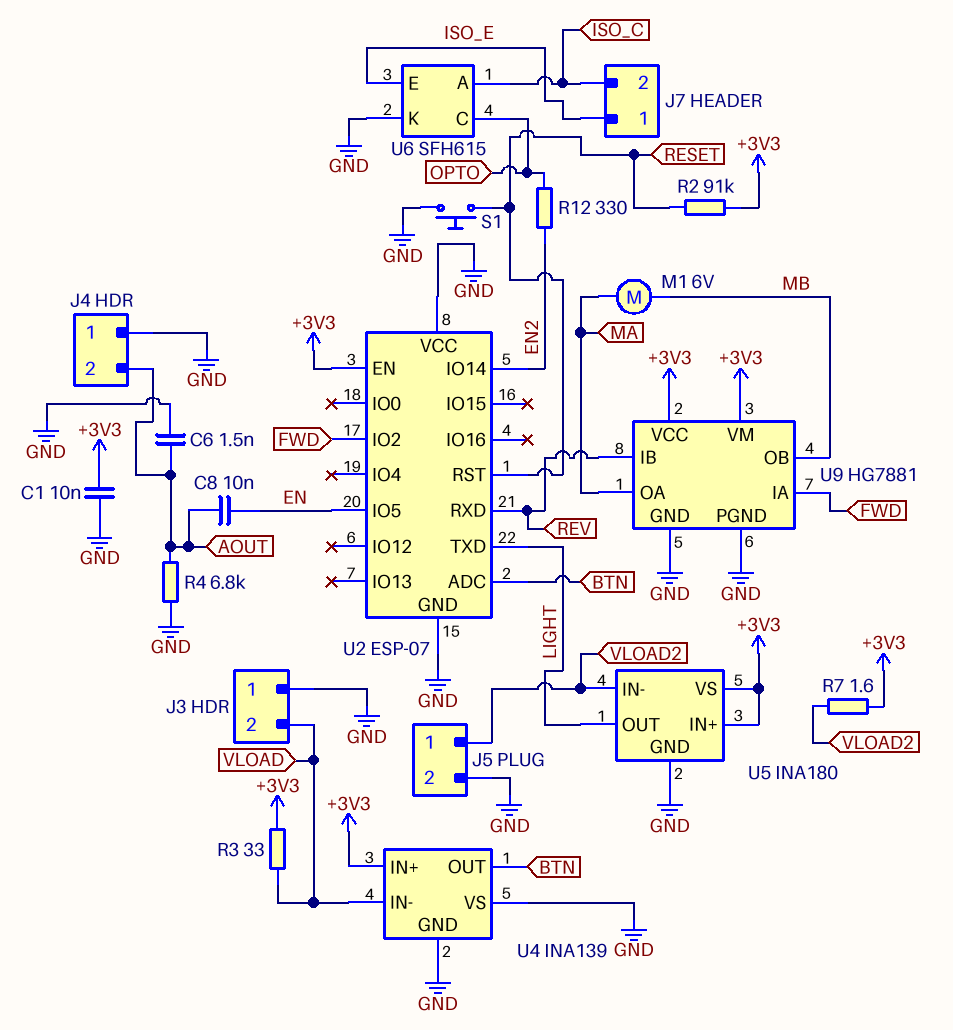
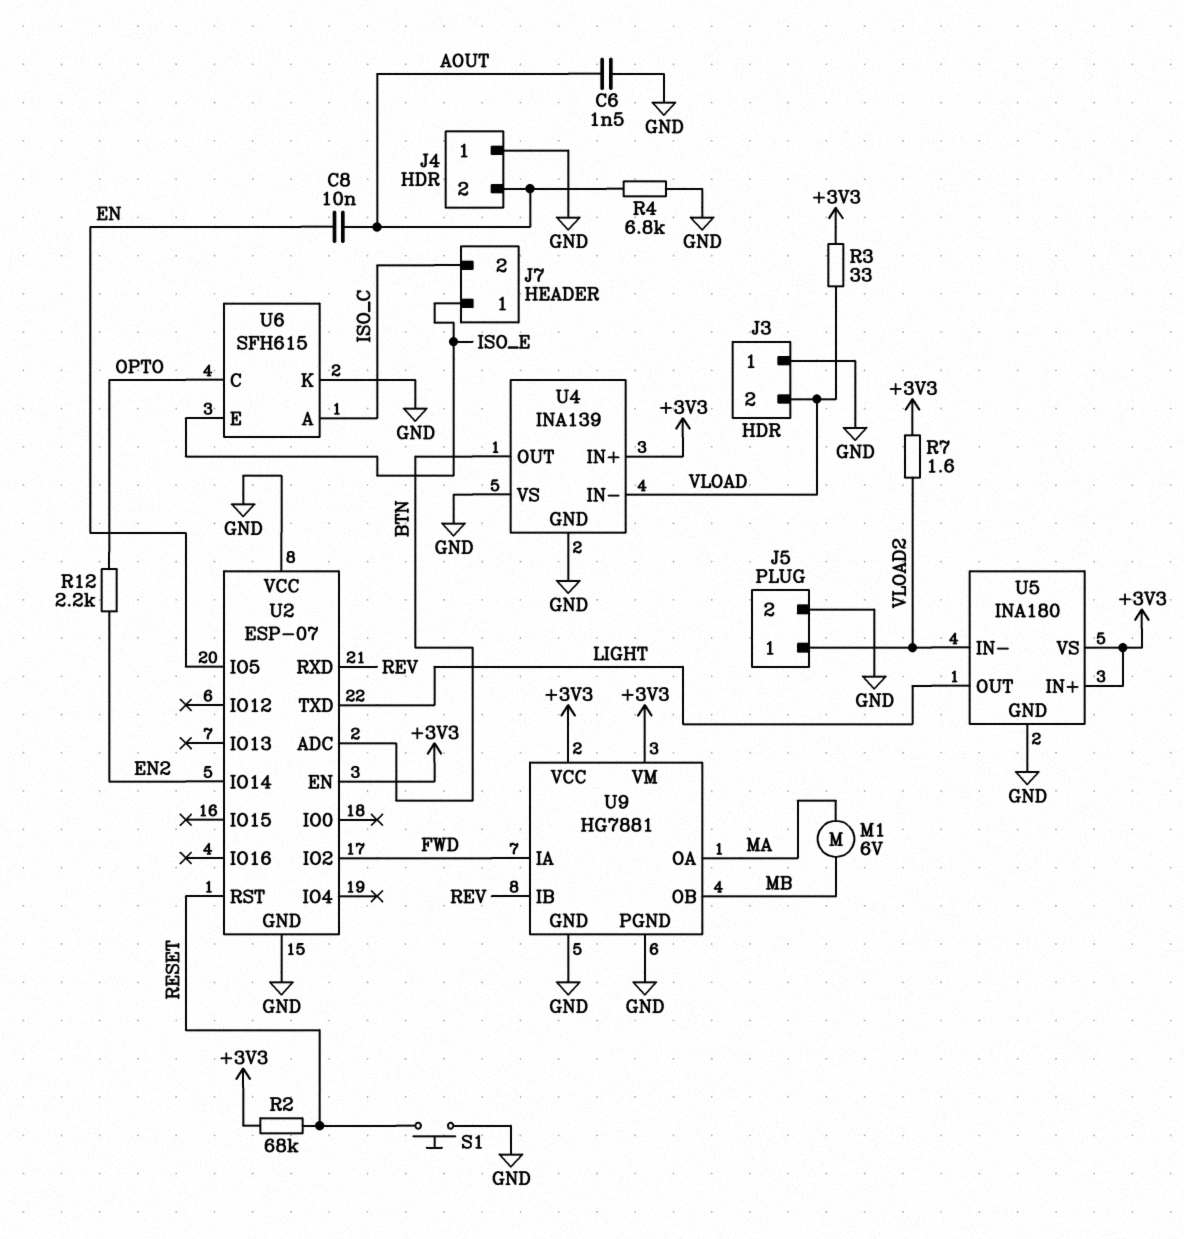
C1: 10nF (+3V3, GND) -> none
R2: 91k (+3V3, RESET) -> 68k (+3V3, RESET)
R12: 330 (EN2, OPTO) -> 2.2k (EN2, OPTO)

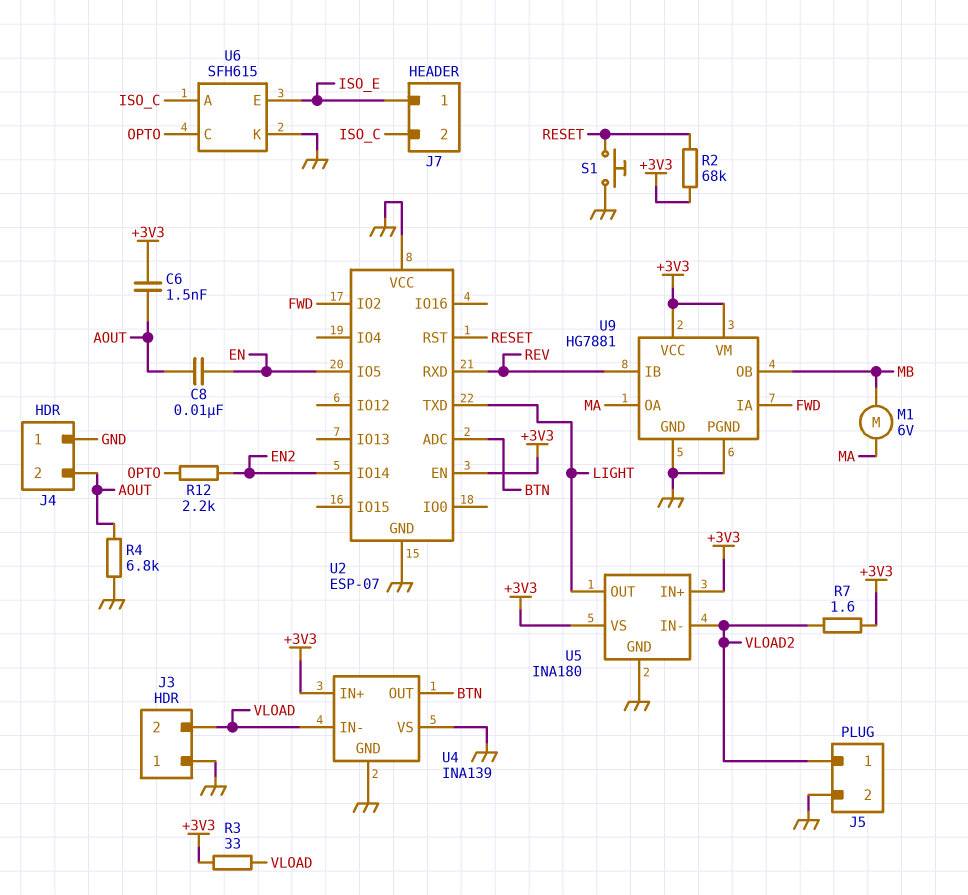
C6: 1.5nF (AOUT, GND) -> 1.5nF (+3V3, AOUT)

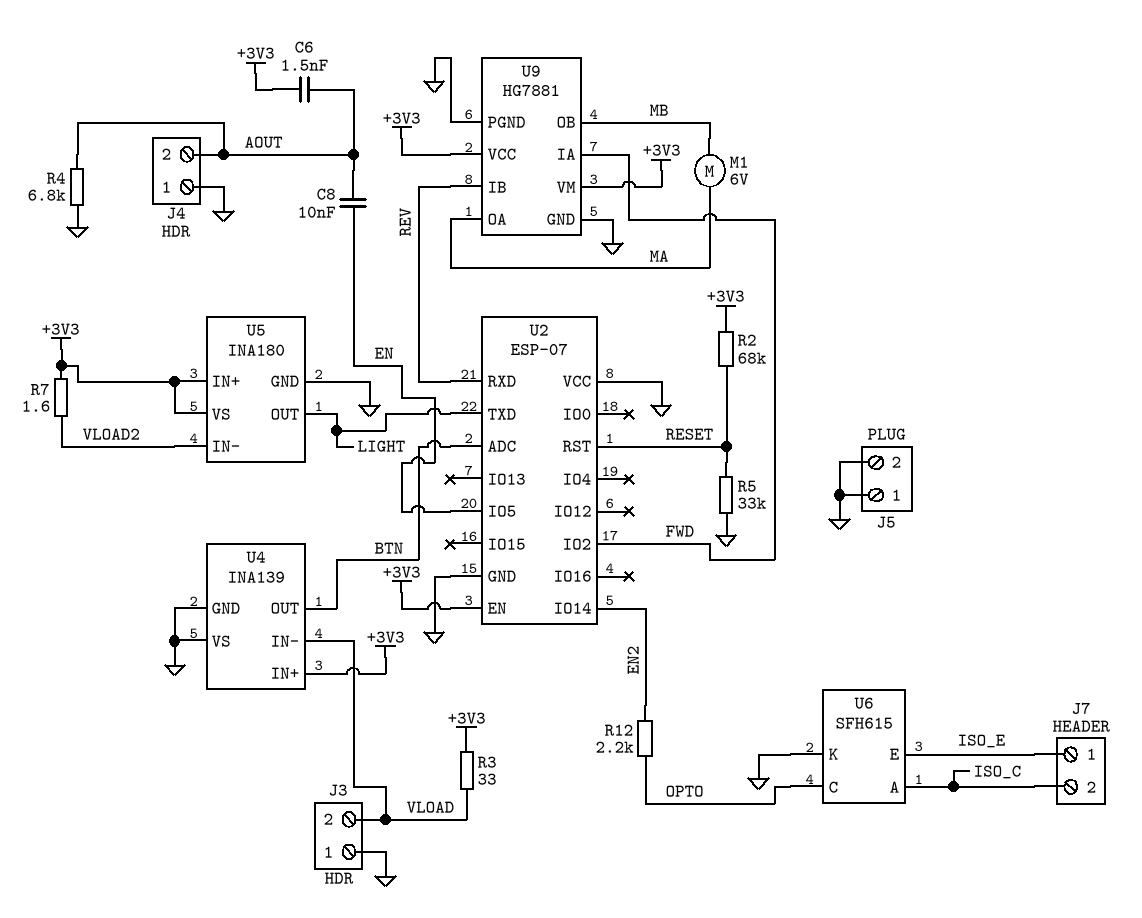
J5 pin 1: VLOAD2 -> GND
R5: none -> 33k (GND, RESET)
S1: button (GND, RESET) -> none

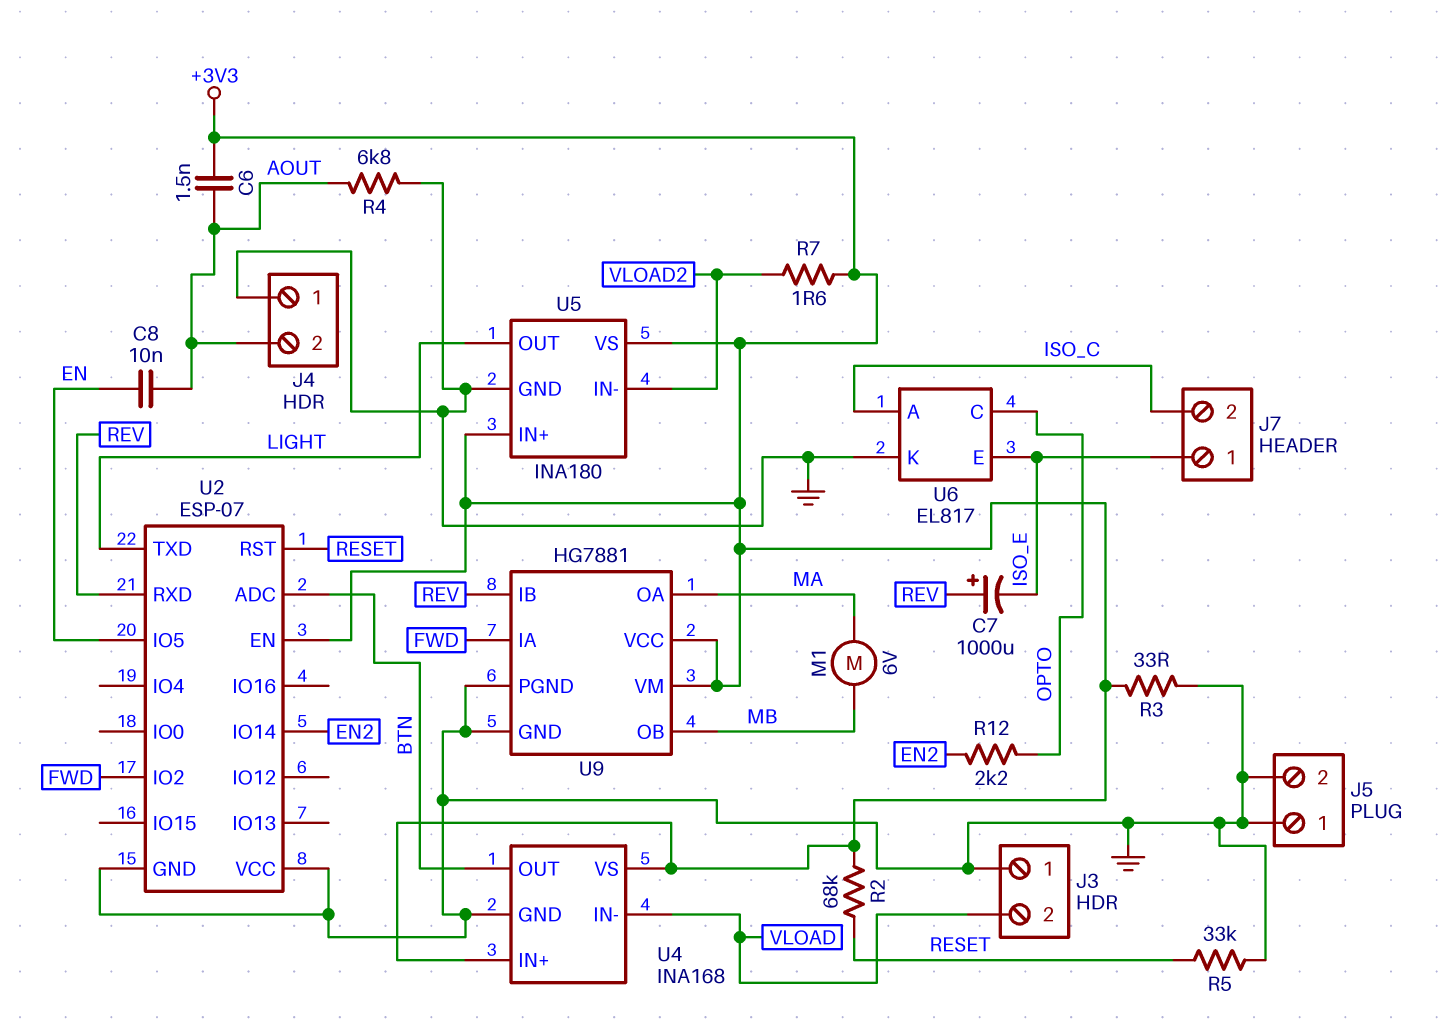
C7: none -> 1000uF (plus REV, minus ISO_E)
R3: 33 (+3V3, VLOAD) -> 33 (+3V3, GND)
U4: INA139 -> INA168
U4 pin VS: GND -> +3V3
U6: SFH615 -> EL817

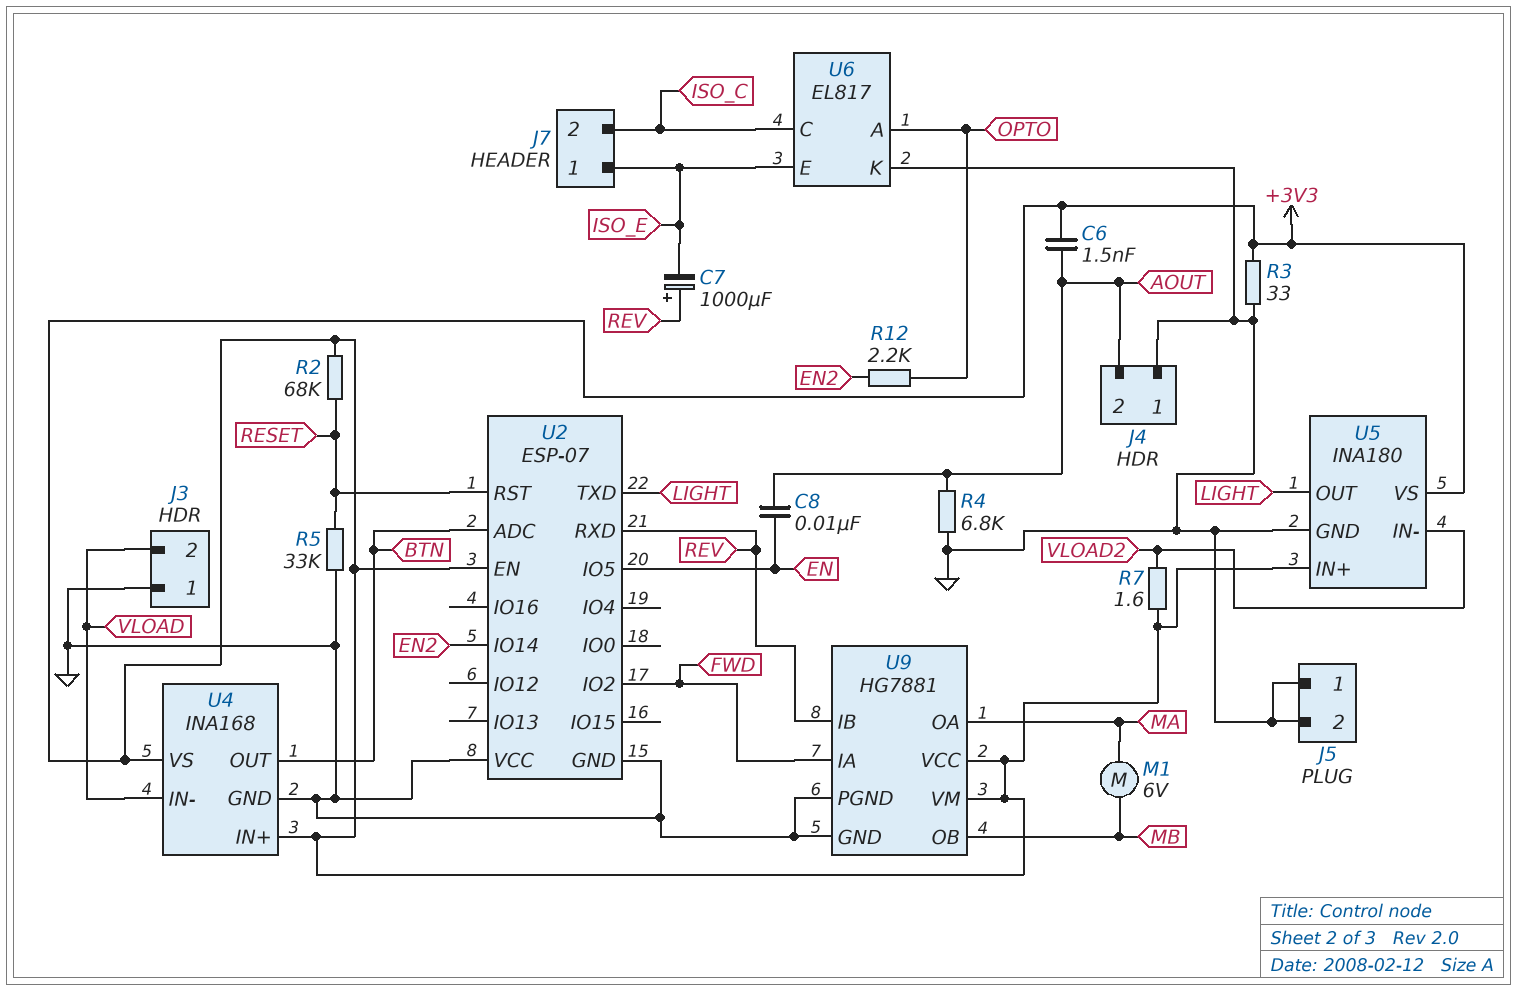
U6 pin A: ISO_C -> OPTO
U6 pin C: OPTO -> ISO_C

